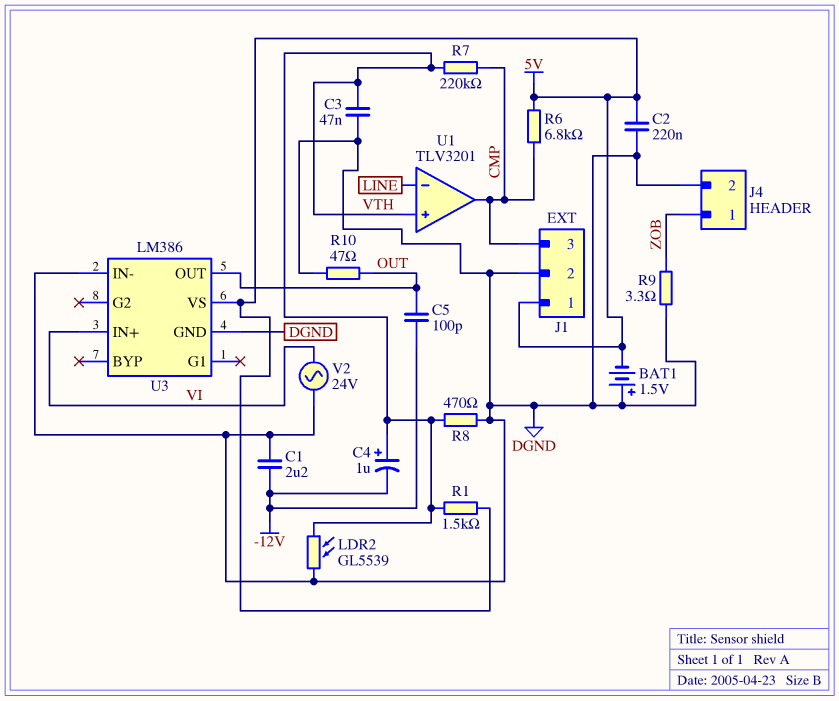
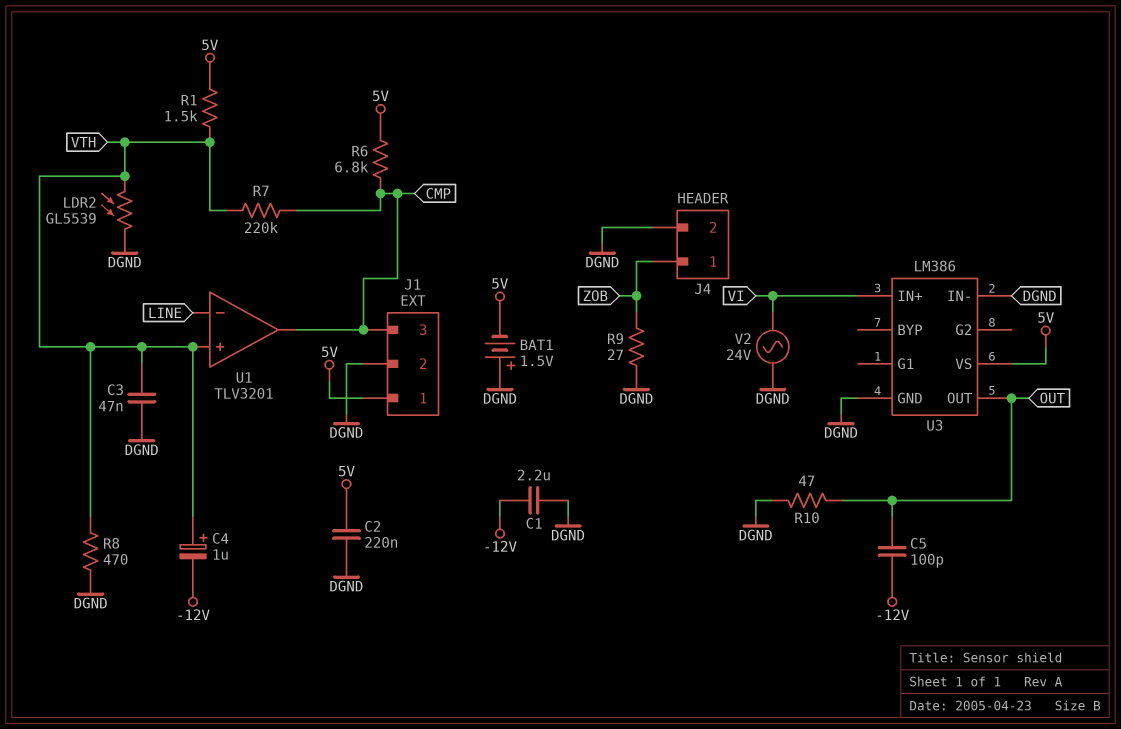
R9: 3.3 (DGND, ZOB) -> 27 (DGND, ZOB)

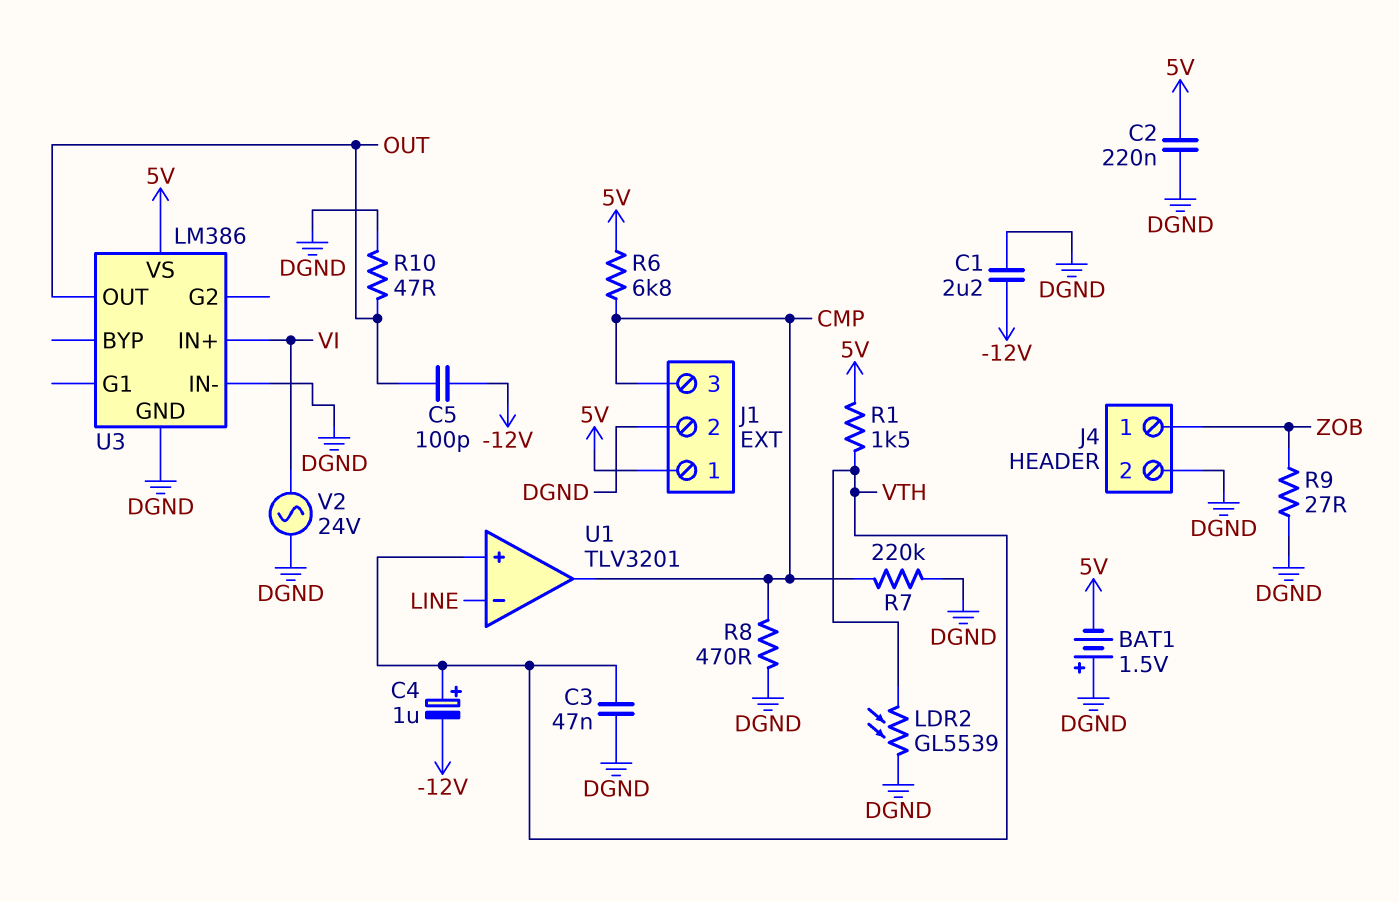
R7: 220k (CMP, VTH) -> 220k (CMP, DGND)
R8: 470 (DGND, VTH) -> 470 (CMP, DGND)

